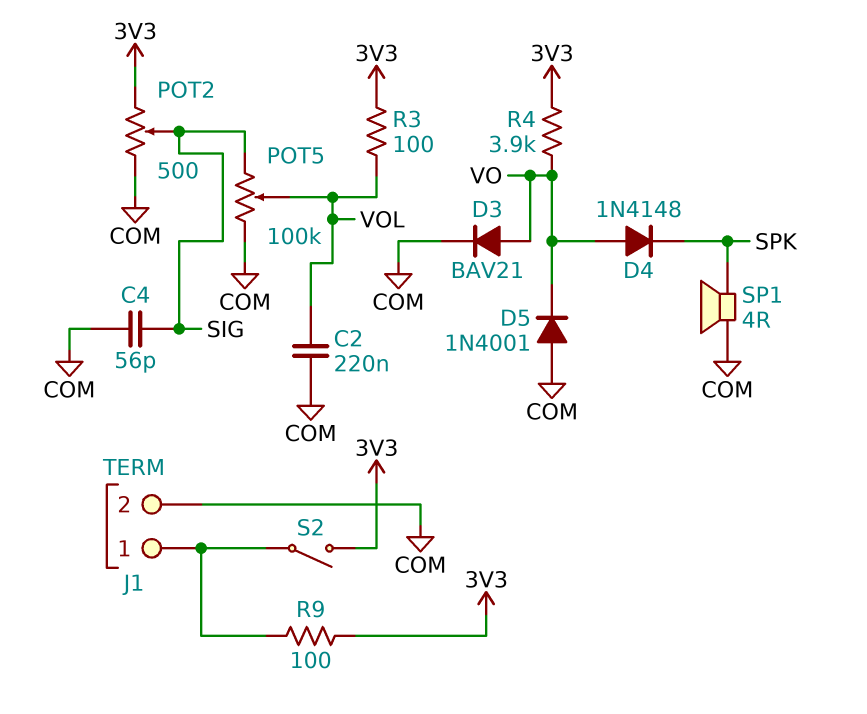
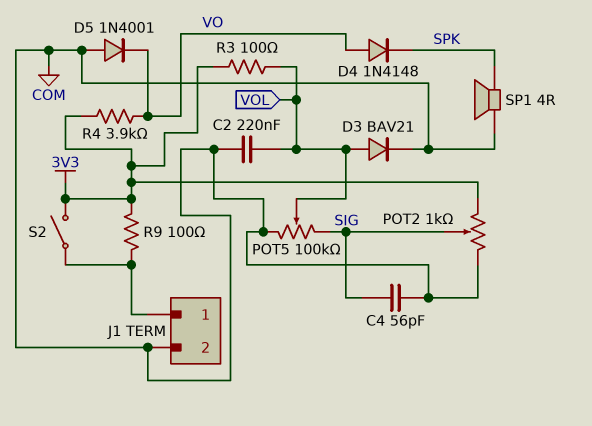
D3: diode BAV21 (A VO, K COM) -> diode BAV21 (A VOL, K COM)
POT2: 500 (3V3, COM, wiper SIG) -> 1k (3V3, COM, wiper SIG)

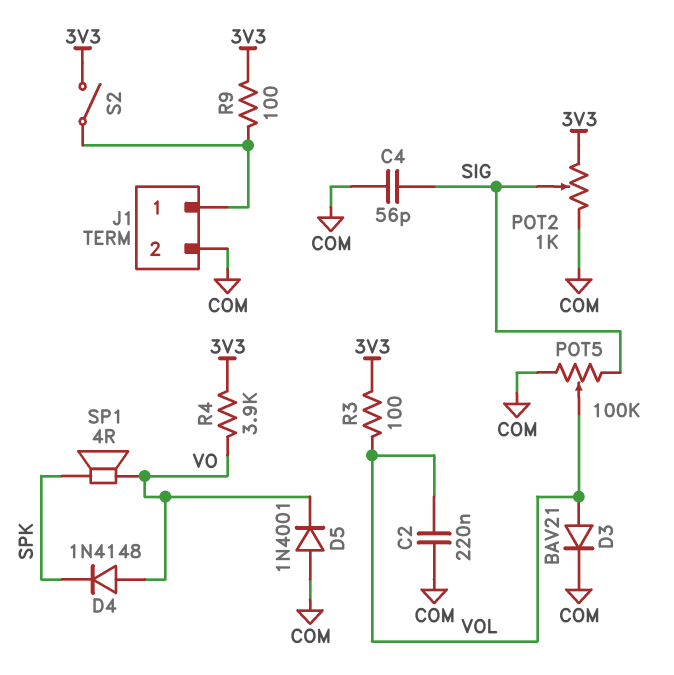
SP1: speaker 4R (COM, SPK) -> speaker 4R (SPK, VO)

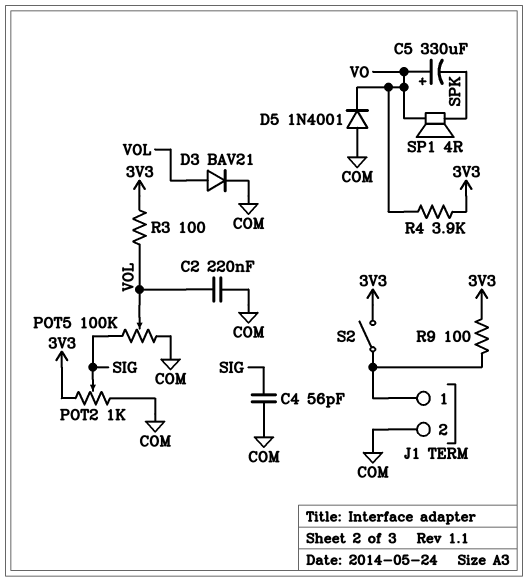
C5: none -> 330uF (plus VO, minus SPK)
D4: diode 1N4148 (A VO, K SPK) -> none

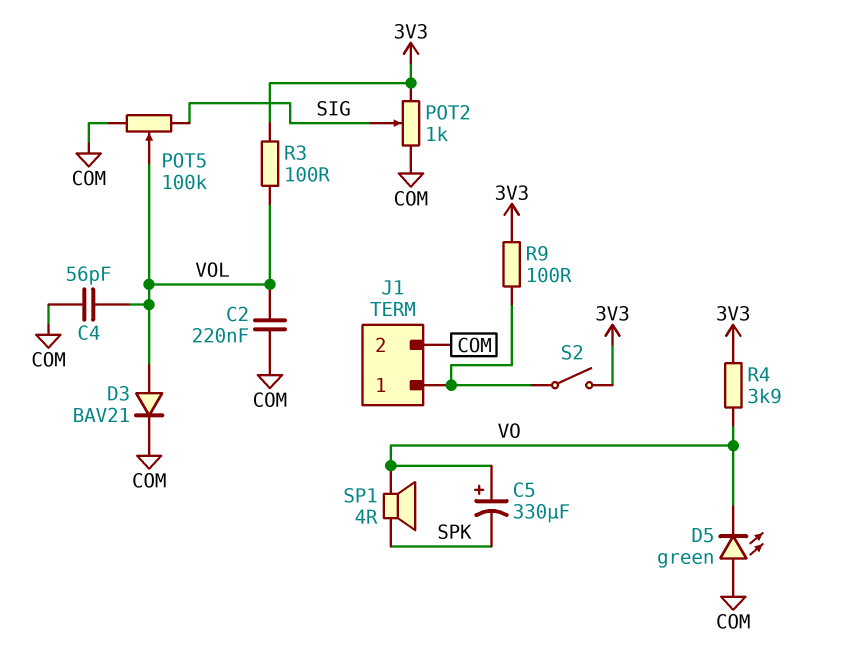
C4: 56pF (COM, SIG) -> 56pF (COM, VOL)
D5: diode 1N4001 (A COM, K VO) -> LED green (A COM, K VO)

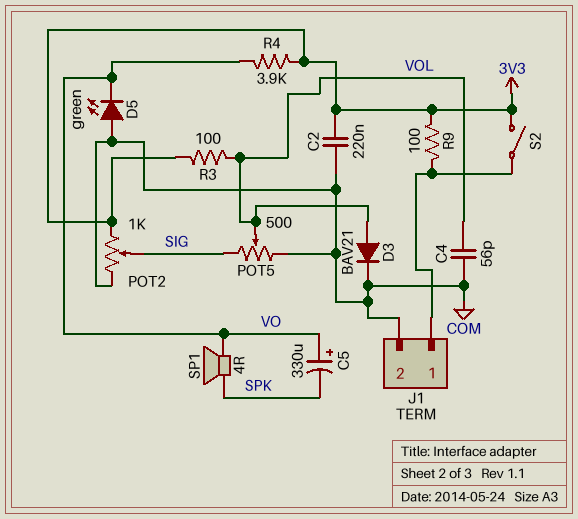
C2: 220nF (COM, VOL) -> 220nF (3V3, COM)
POT5: 100k (COM, SIG, wiper VOL) -> 500 (COM, SIG, wiper VOL)

